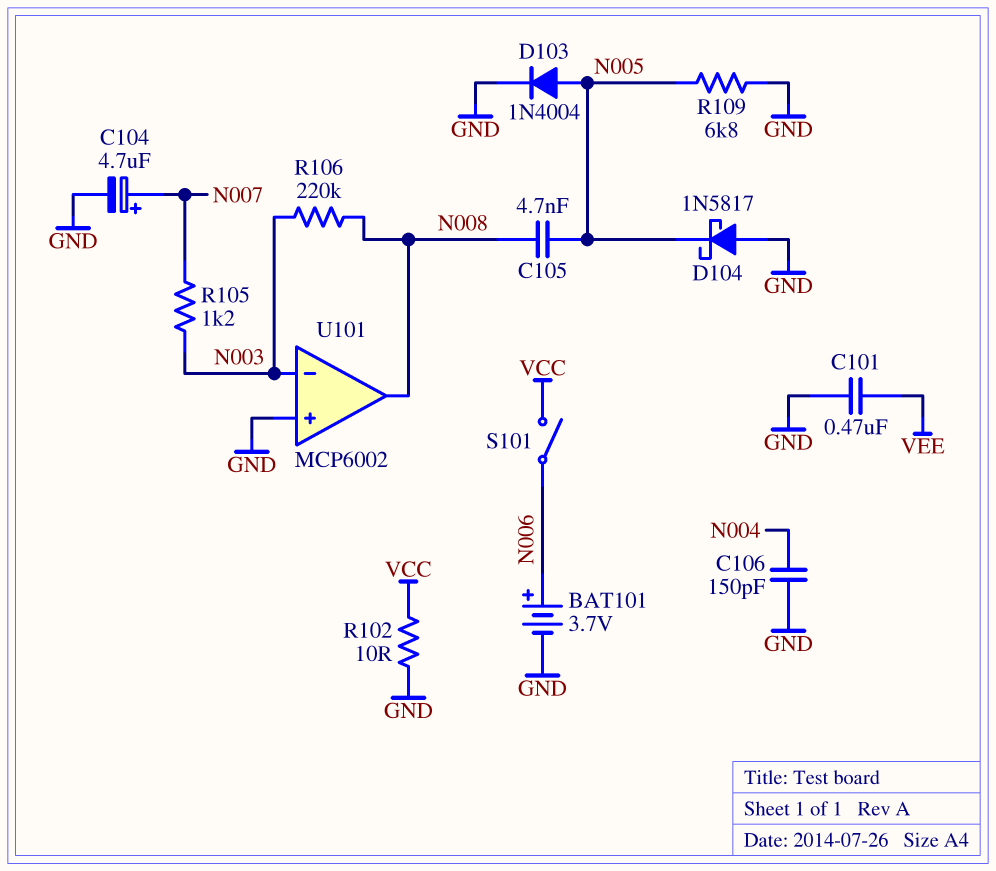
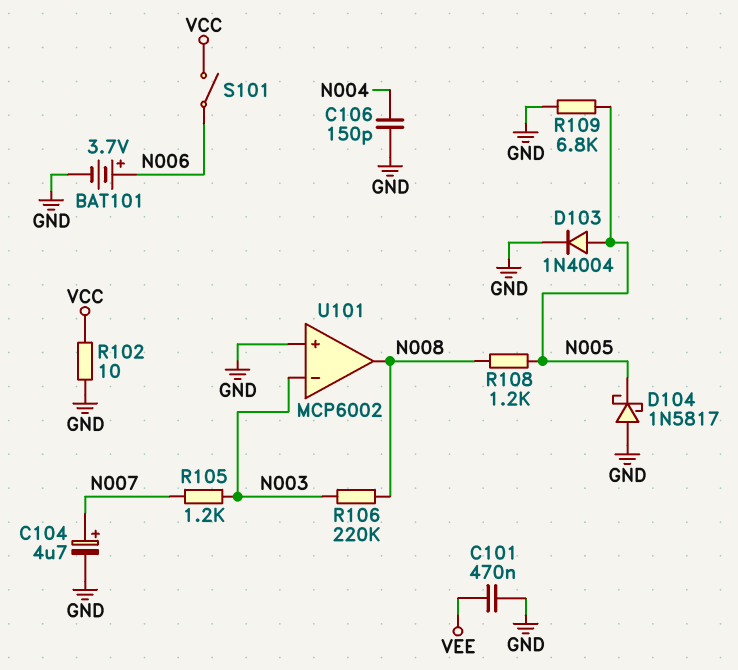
C105: 4.7nF (N005, N008) -> none
R108: none -> 1.2k (N005, N008)

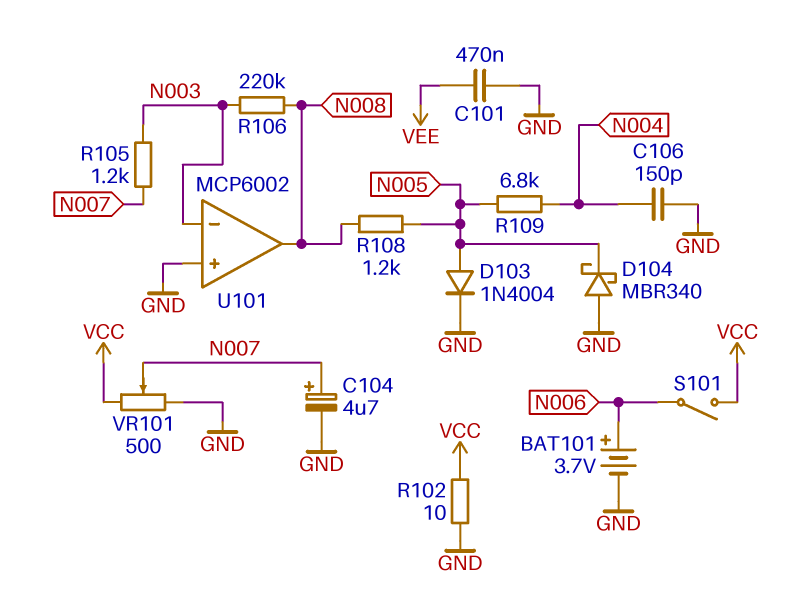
D104: schottky 1N5817 (A GND, K N005) -> schottky MBR340 (A GND, K N005)
R109: 6.8k (GND, N005) -> 6.8k (N004, N005)
VR101: none -> 500 (GND, VCC, wiper N007)

